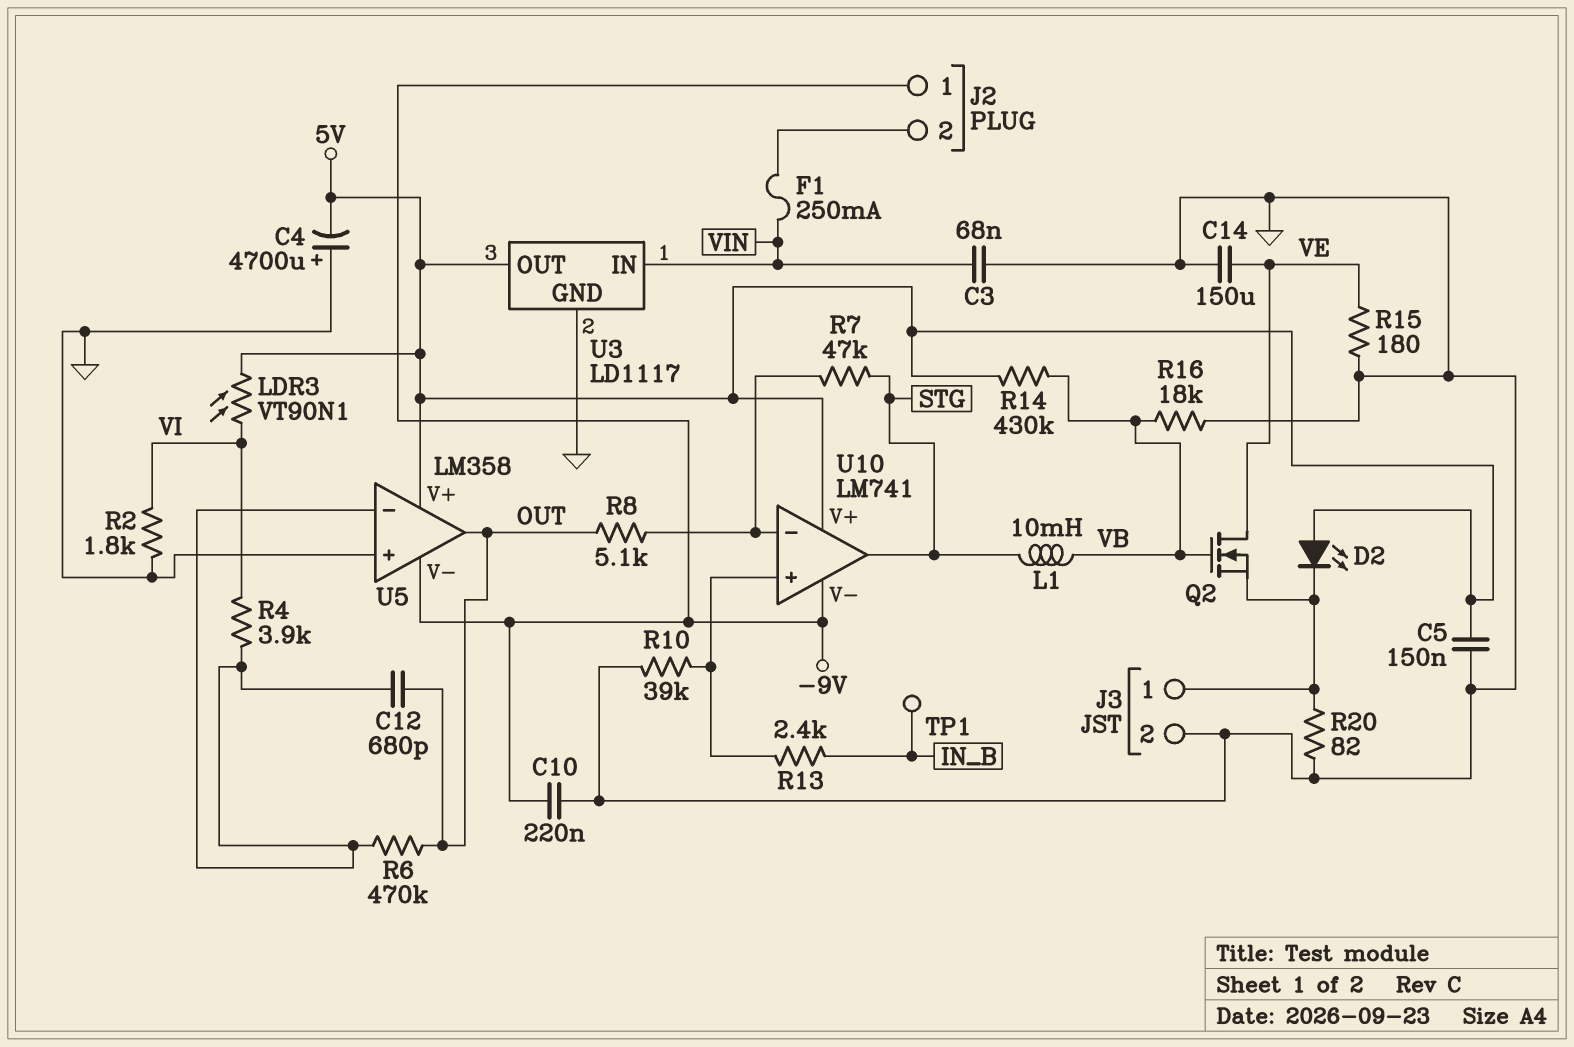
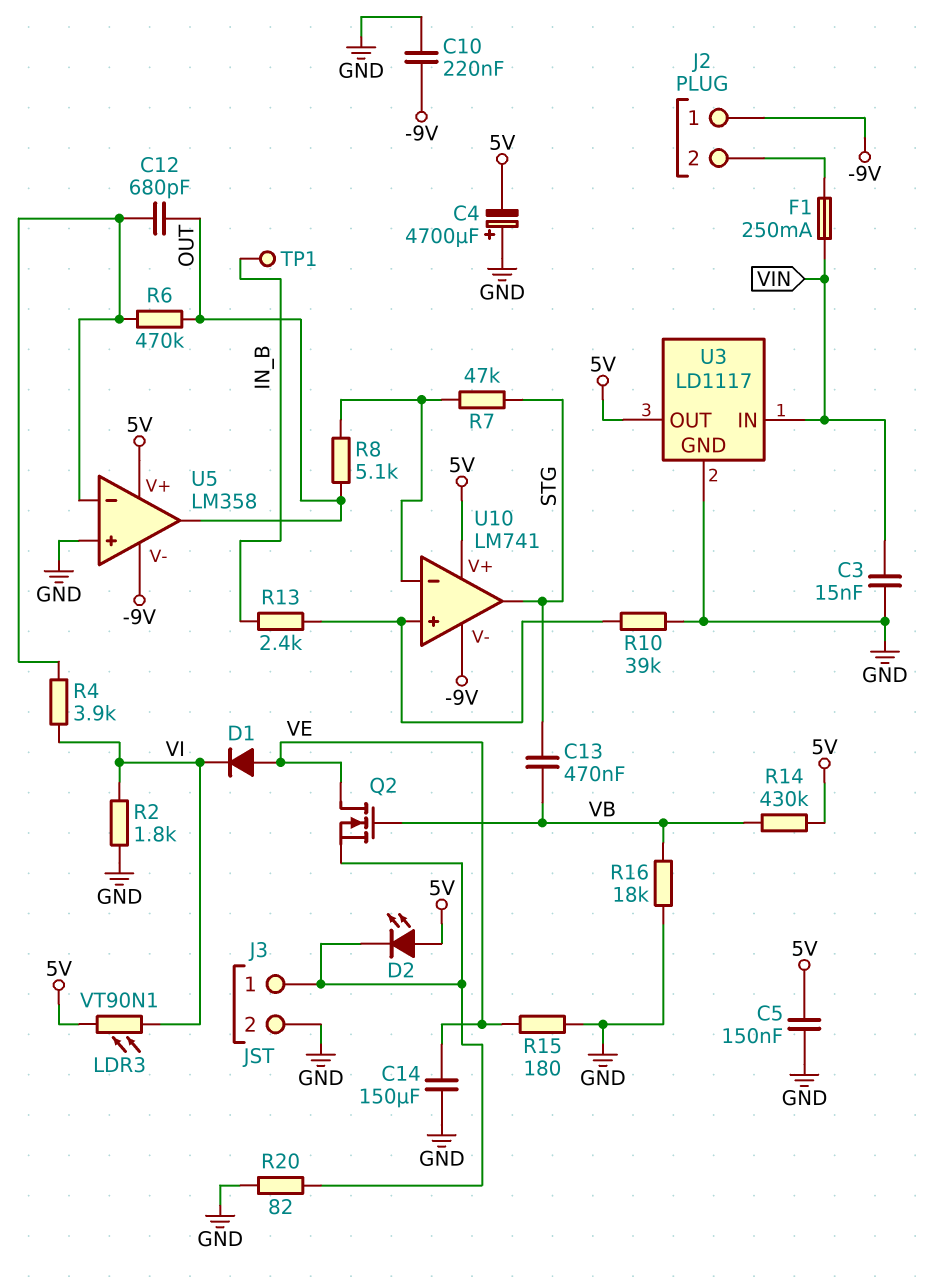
C3: 68nF (GND, VIN) -> 15nF (GND, VIN)
C13: none -> 470nF (STG, VB)
D1: none -> diode (A VE, K VI)
L1: 10mH (STG, VB) -> none

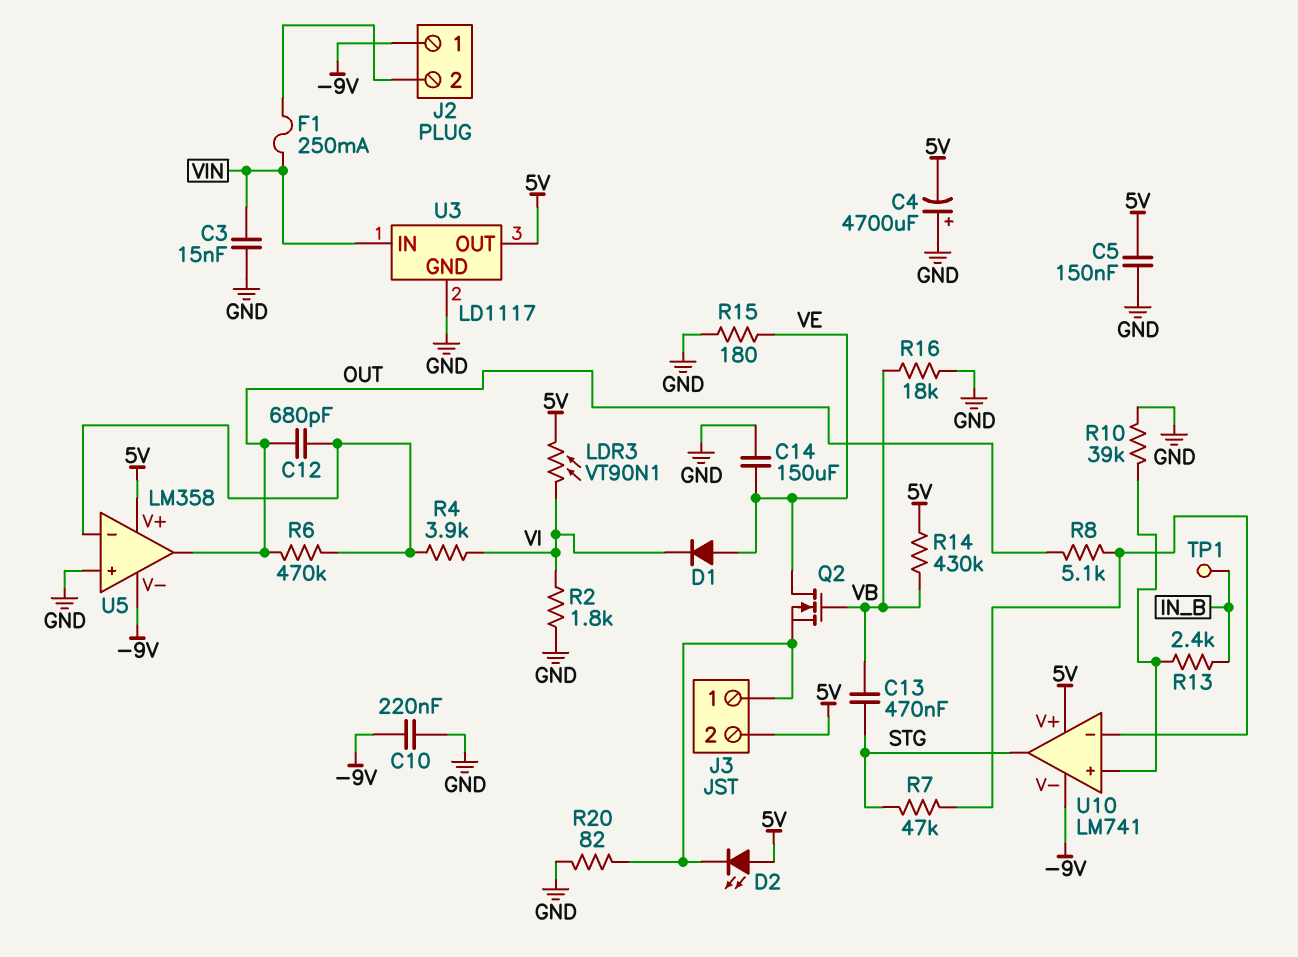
J3 pin 2: GND -> 5V

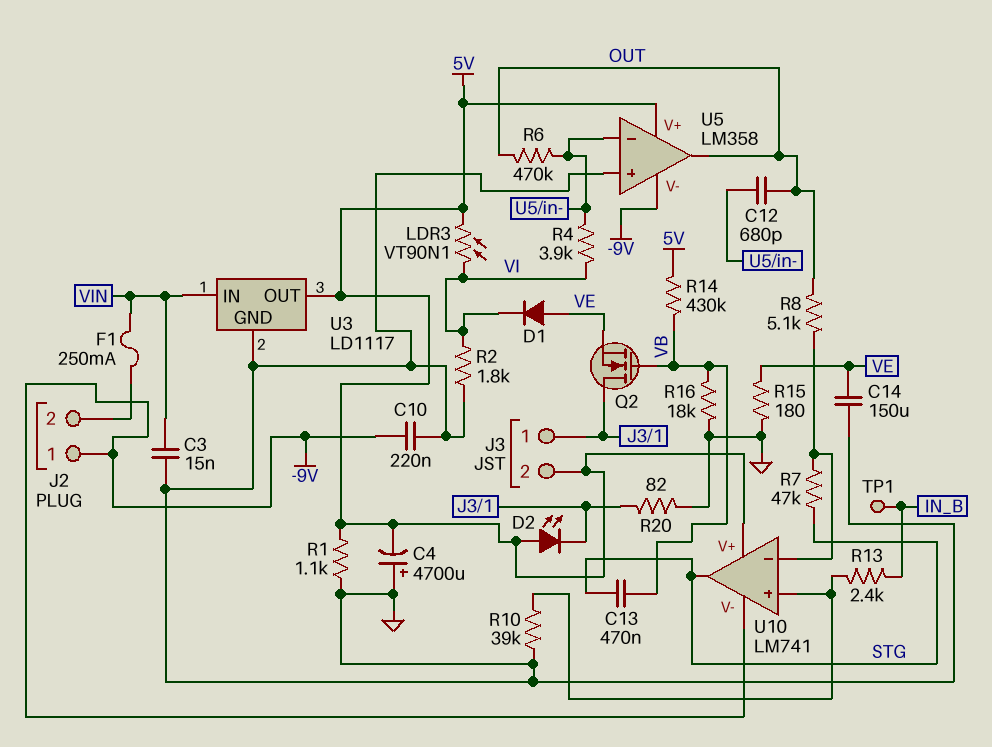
C5: 150nF (5V, GND) -> none
Q2: NMOS (G VB, D VE, S J3/1) -> NMOS (G VB, D J3/1, S VE)
R1: none -> 1.1k (5V, GND)

